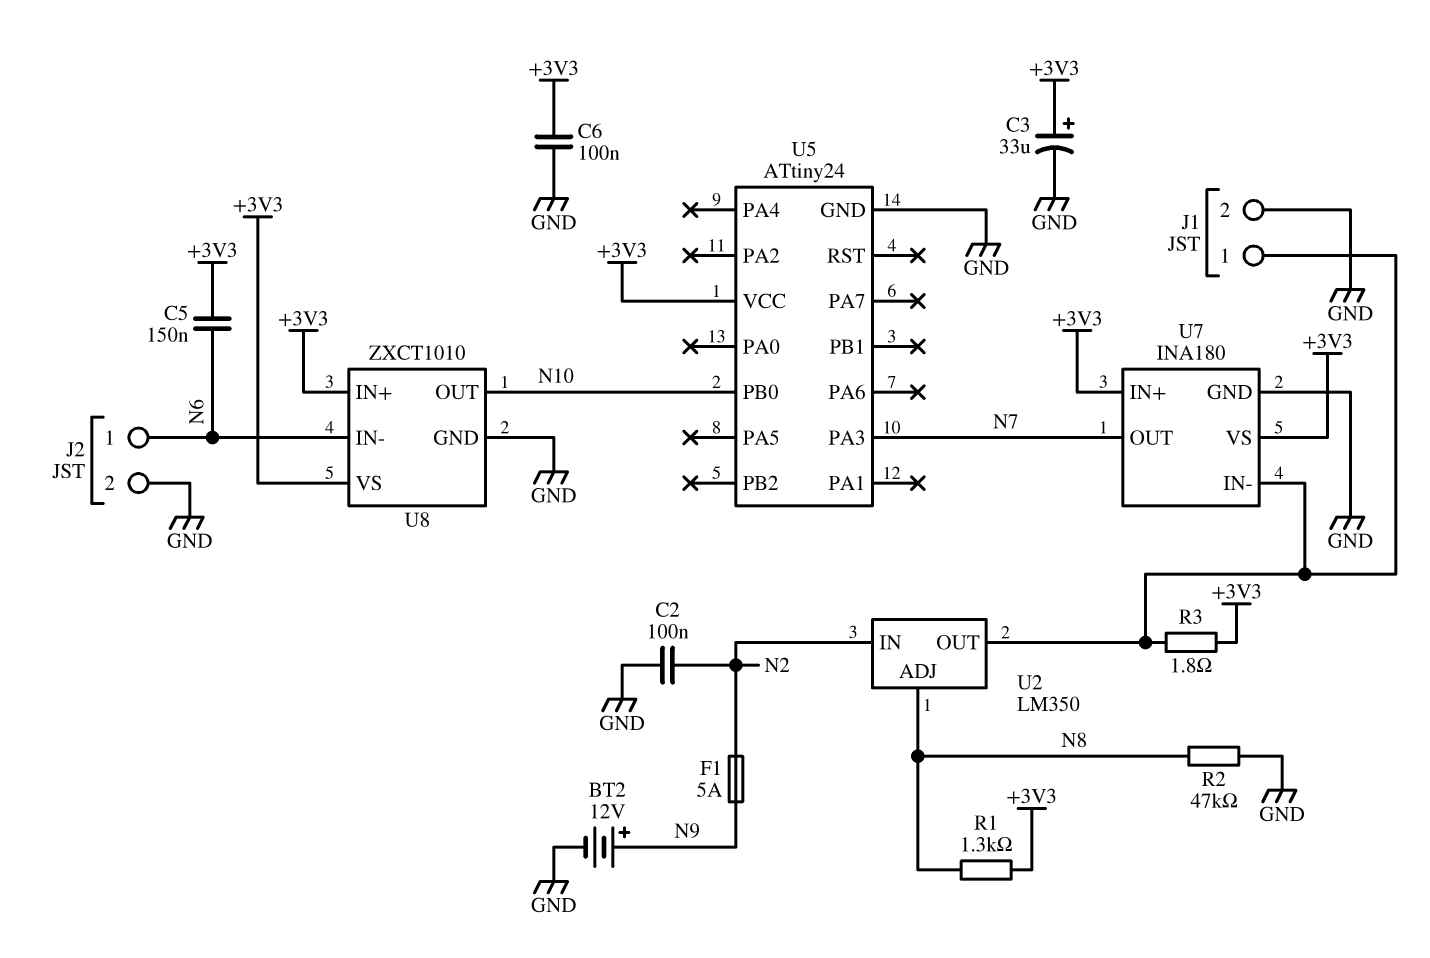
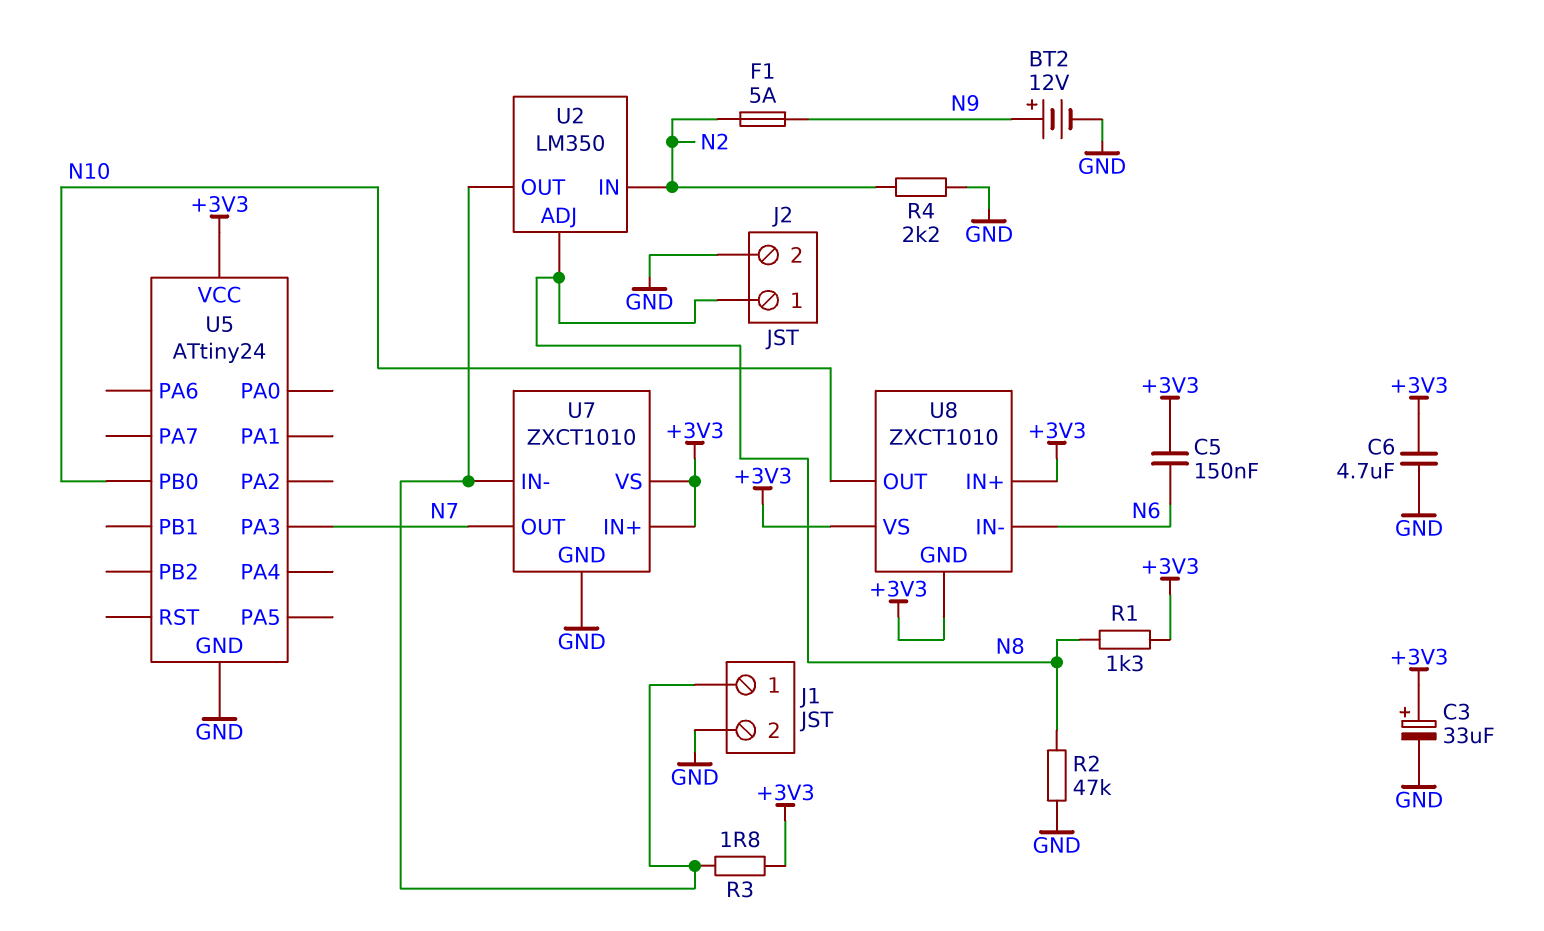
C2: 100nF (GND, N2) -> none
C6: 100nF (+3V3, GND) -> 4.7uF (+3V3, GND)
J2 pin 1: N6 -> N8
R4: none -> 2.2k (GND, N2)
U7: INA180 -> ZXCT1010
U8 pin GND: GND -> +3V3

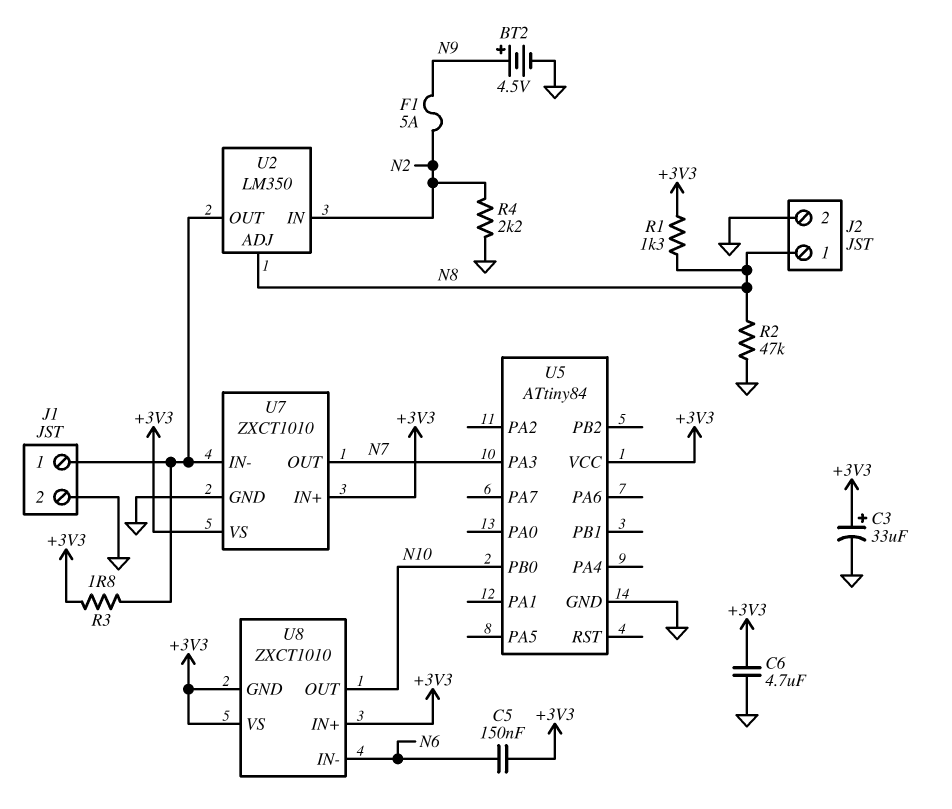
BT2: 12V (plus N9, minus GND) -> 4.5V (plus N9, minus GND)
U5: ATtiny24 -> ATtiny84

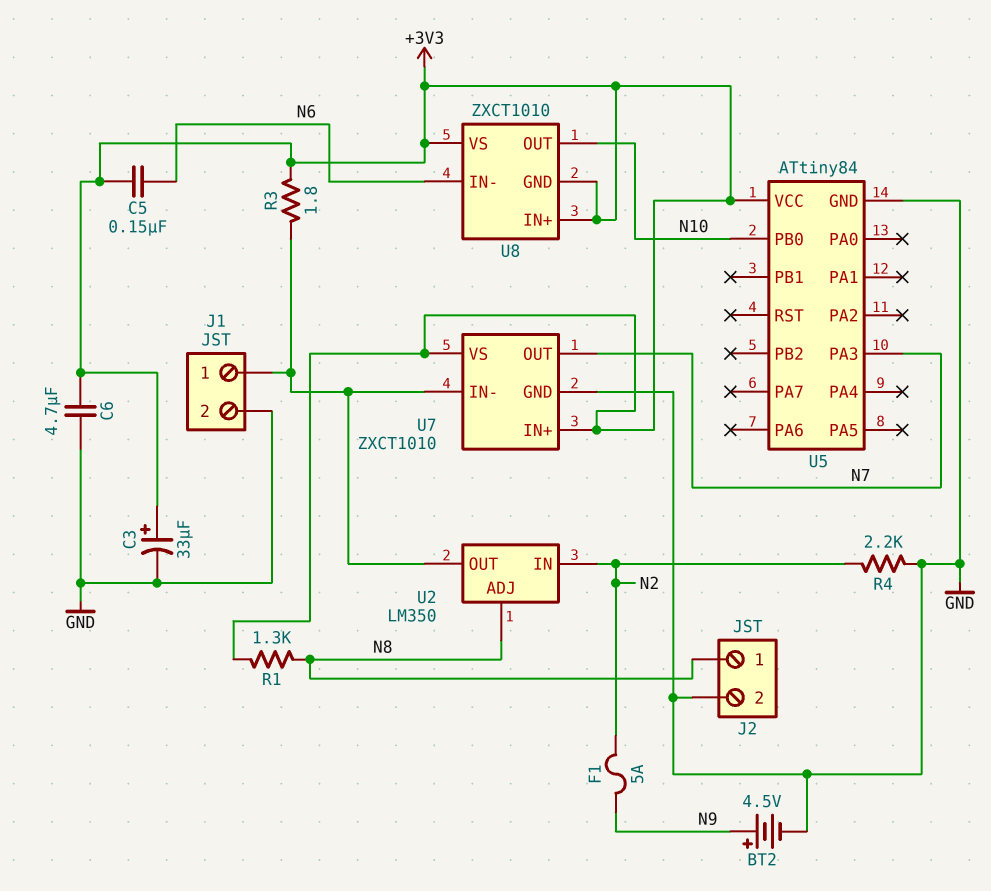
R2: 47k (GND, N8) -> none

